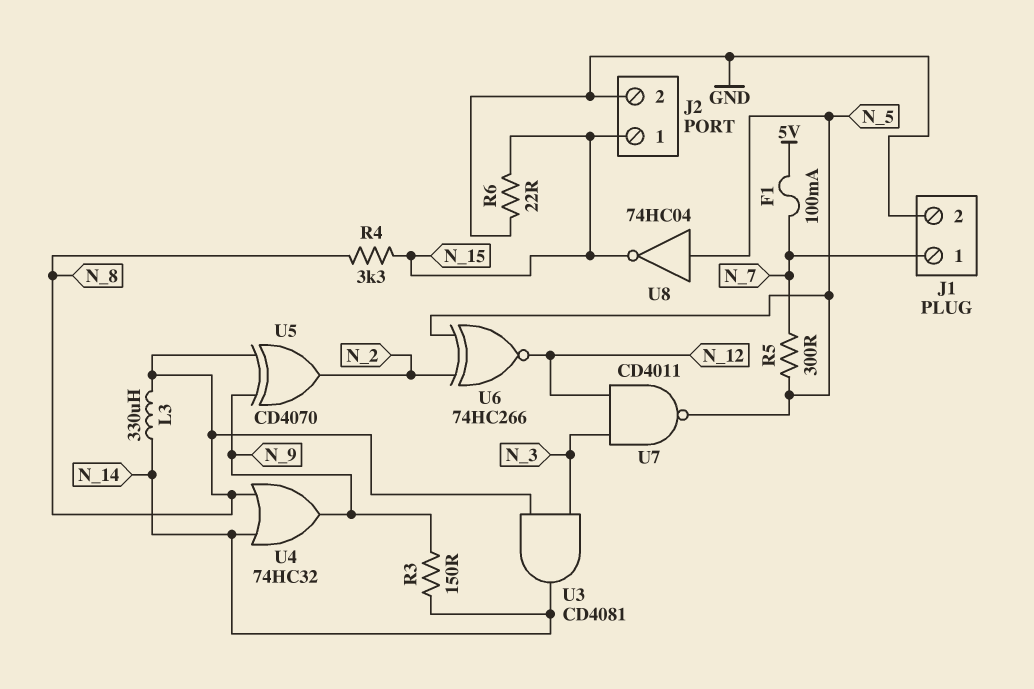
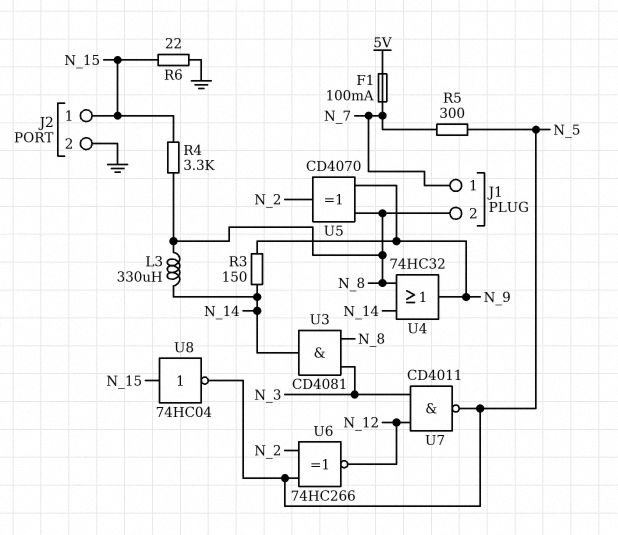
J1 pin 2: GND -> N_8
U8: NOT 74HC04 (in N_5, out N_15) -> NOT 74HC04 (in N_15, out N_5)

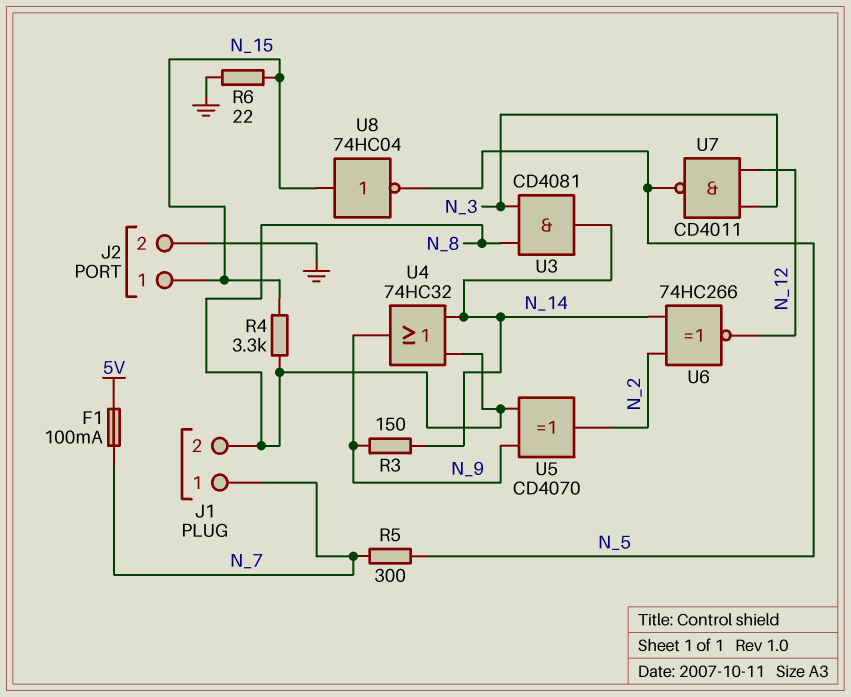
L3: 330uH (N_8, N_14) -> none
U6: XNOR 74HC266 (in N_2, in N_5, out N_12) -> XNOR 74HC266 (in N_2, in N_14, out N_12)

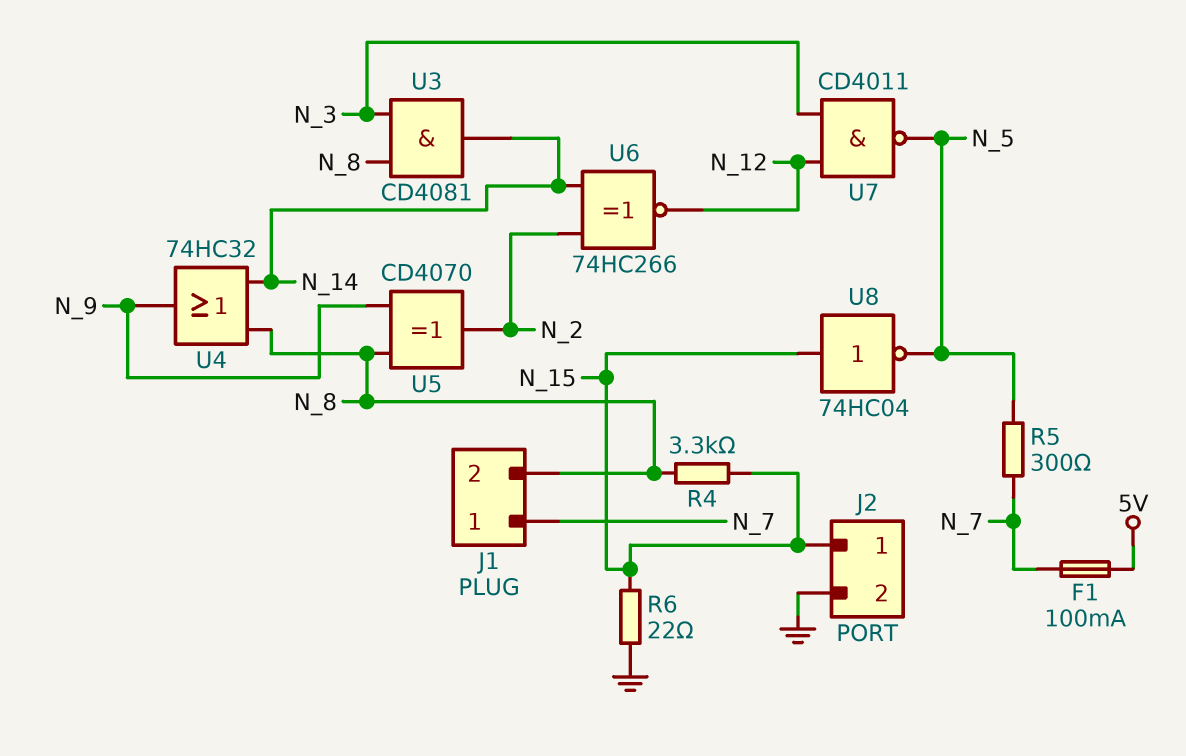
R3: 150 (N_9, N_14) -> none

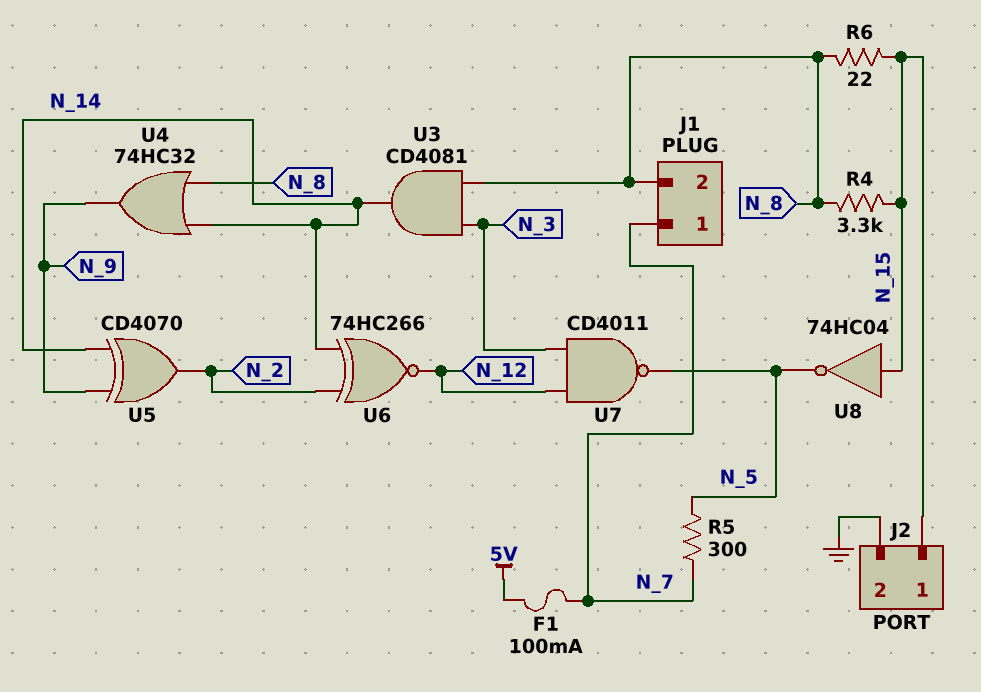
R6: 22 (GND, N_15) -> 22 (N_8, N_15)
U5: XOR CD4070 (in N_8, in N_9, out N_2) -> XOR CD4070 (in N_9, in N_14, out N_2)

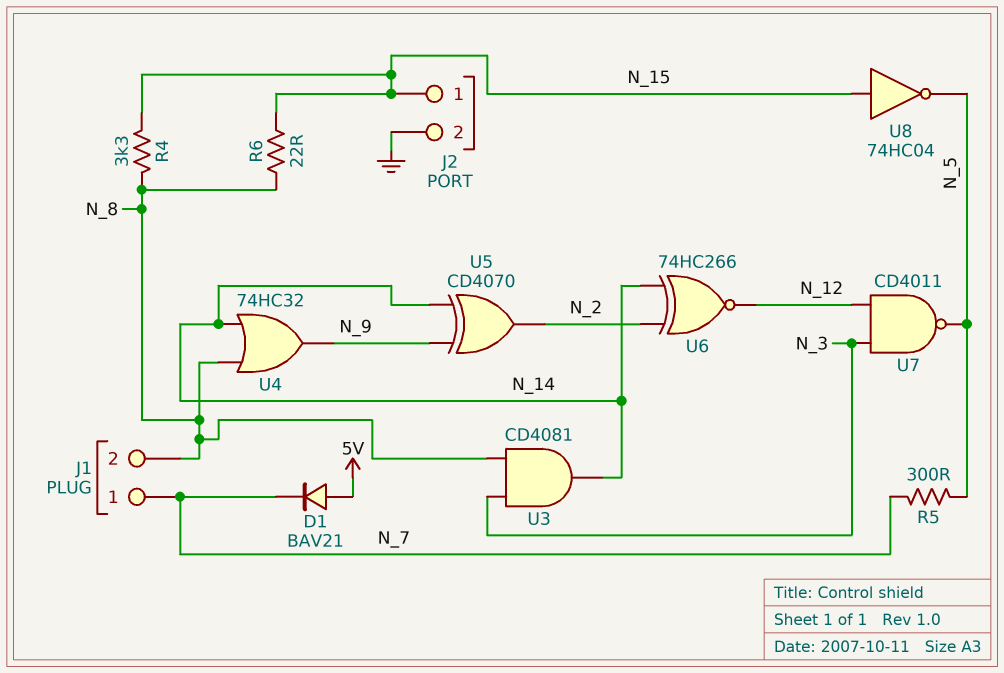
D1: none -> diode BAV21 (A 5V, K N_7)
F1: 100mA (5V, N_7) -> none

